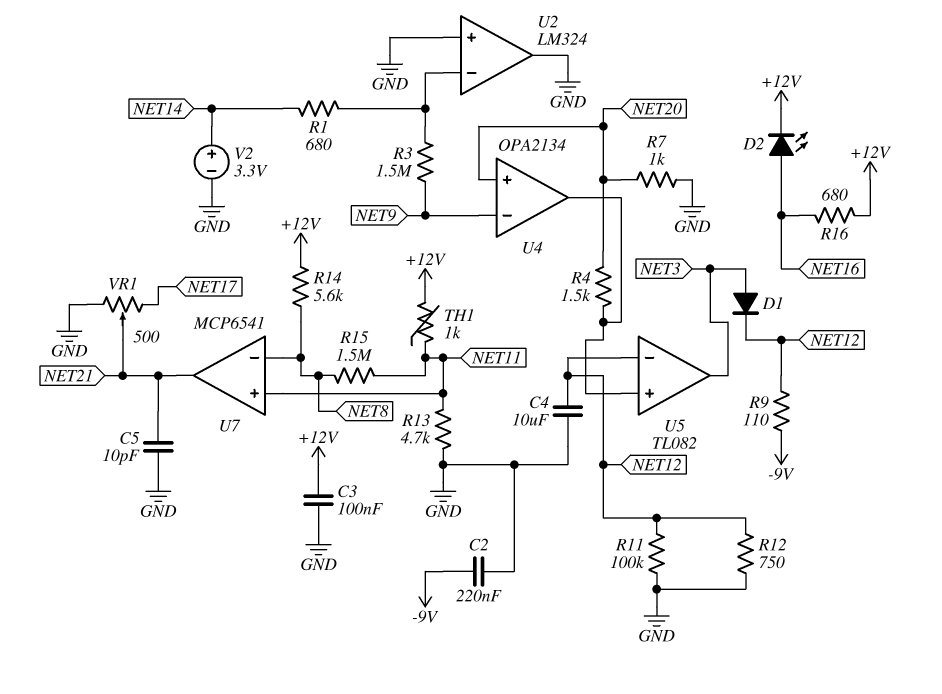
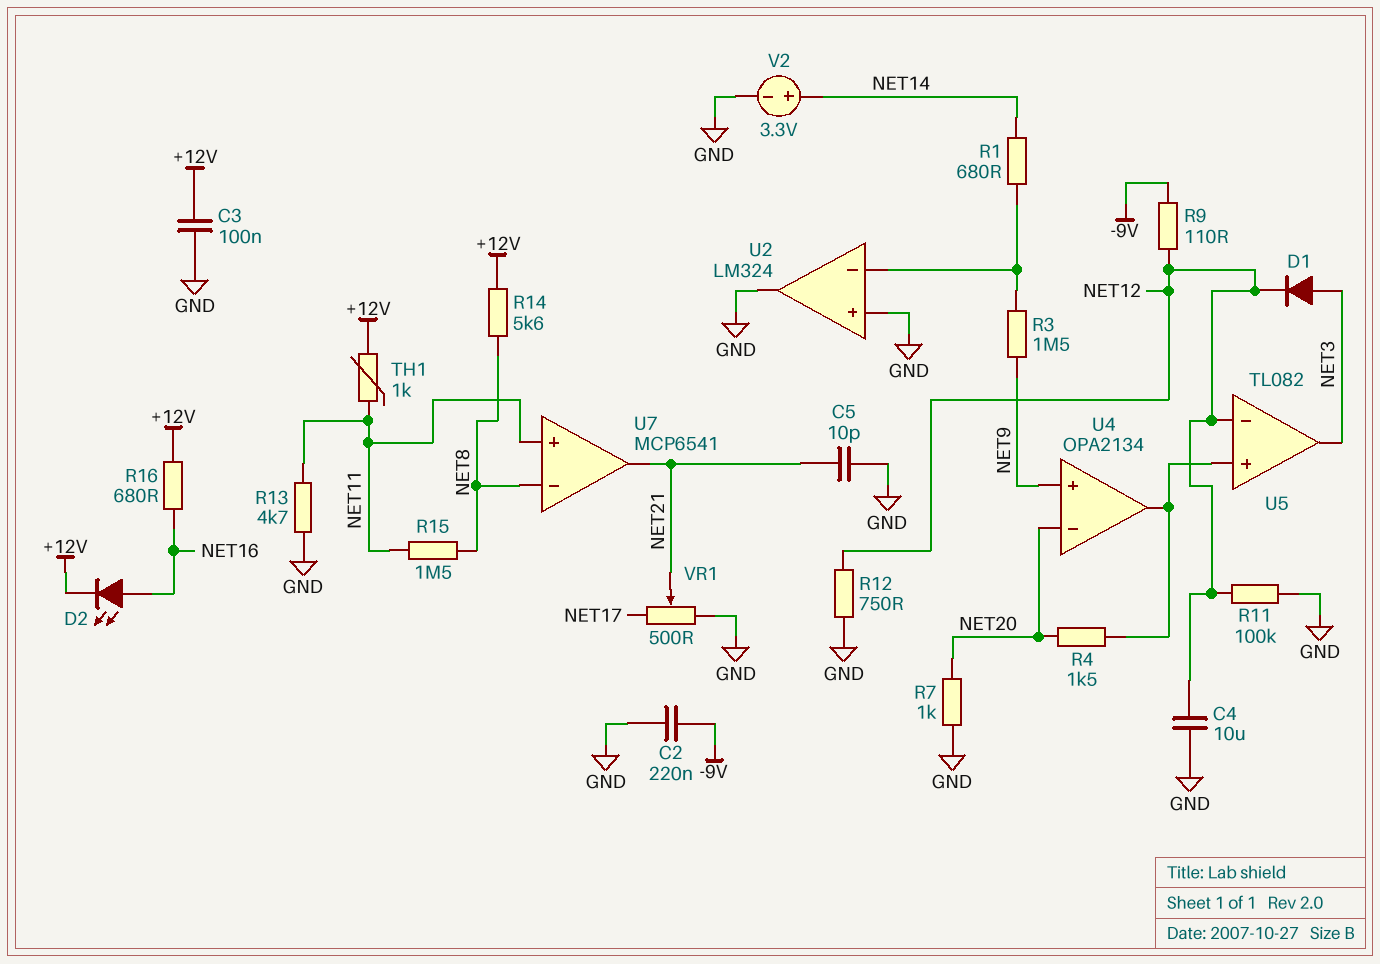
U4 pin in+: NET20 -> NET9
U4 pin in-: NET9 -> NET20

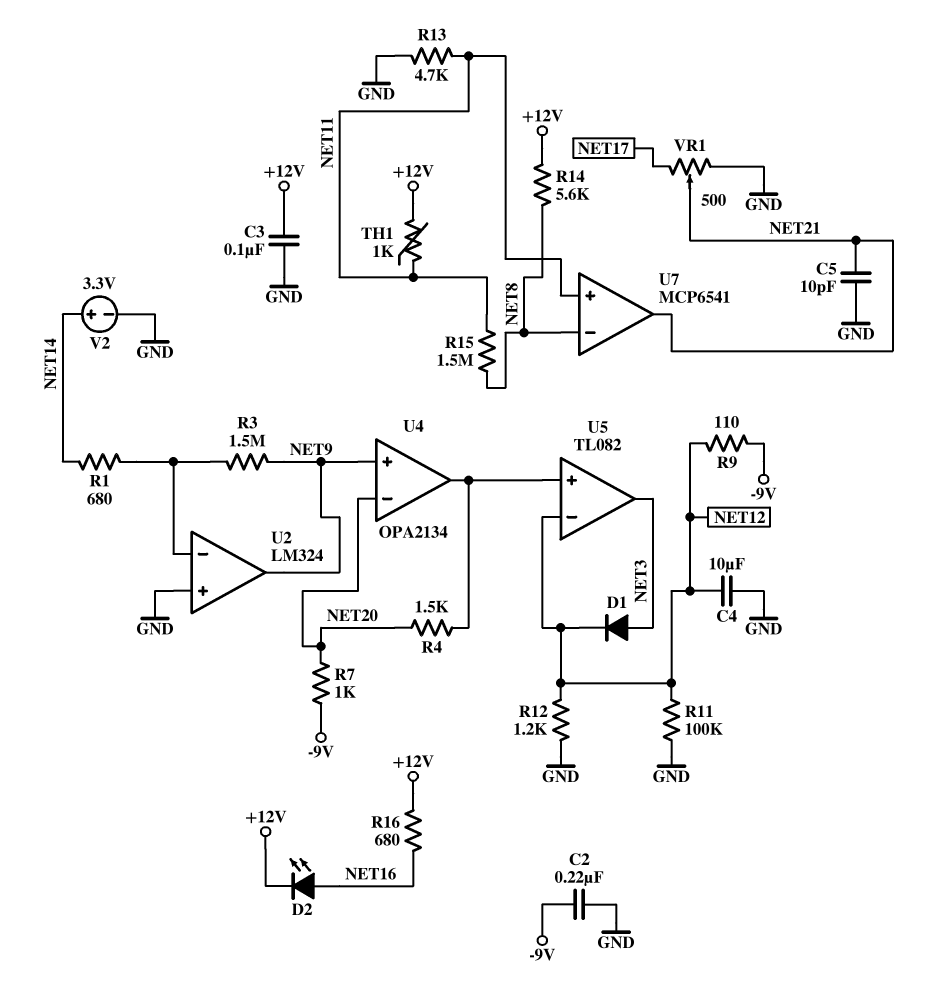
R7: 1k (GND, NET20) -> 1k (-9V, NET20)
R12: 750 (GND, NET12) -> 1.2k (GND, NET12)
U2 pin out: GND -> NET9

